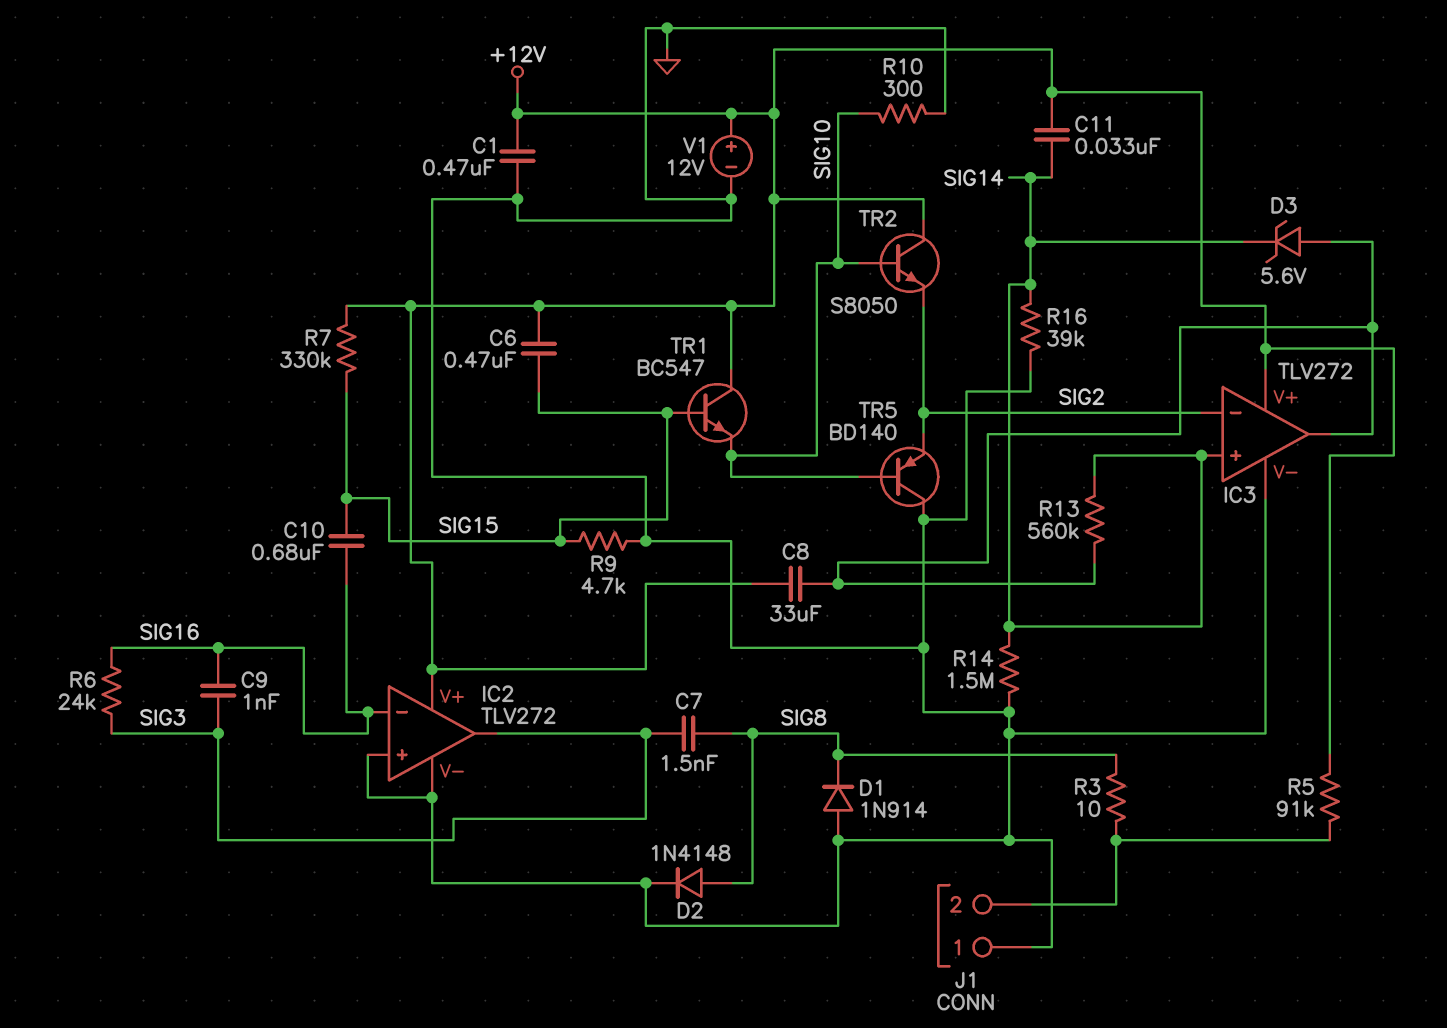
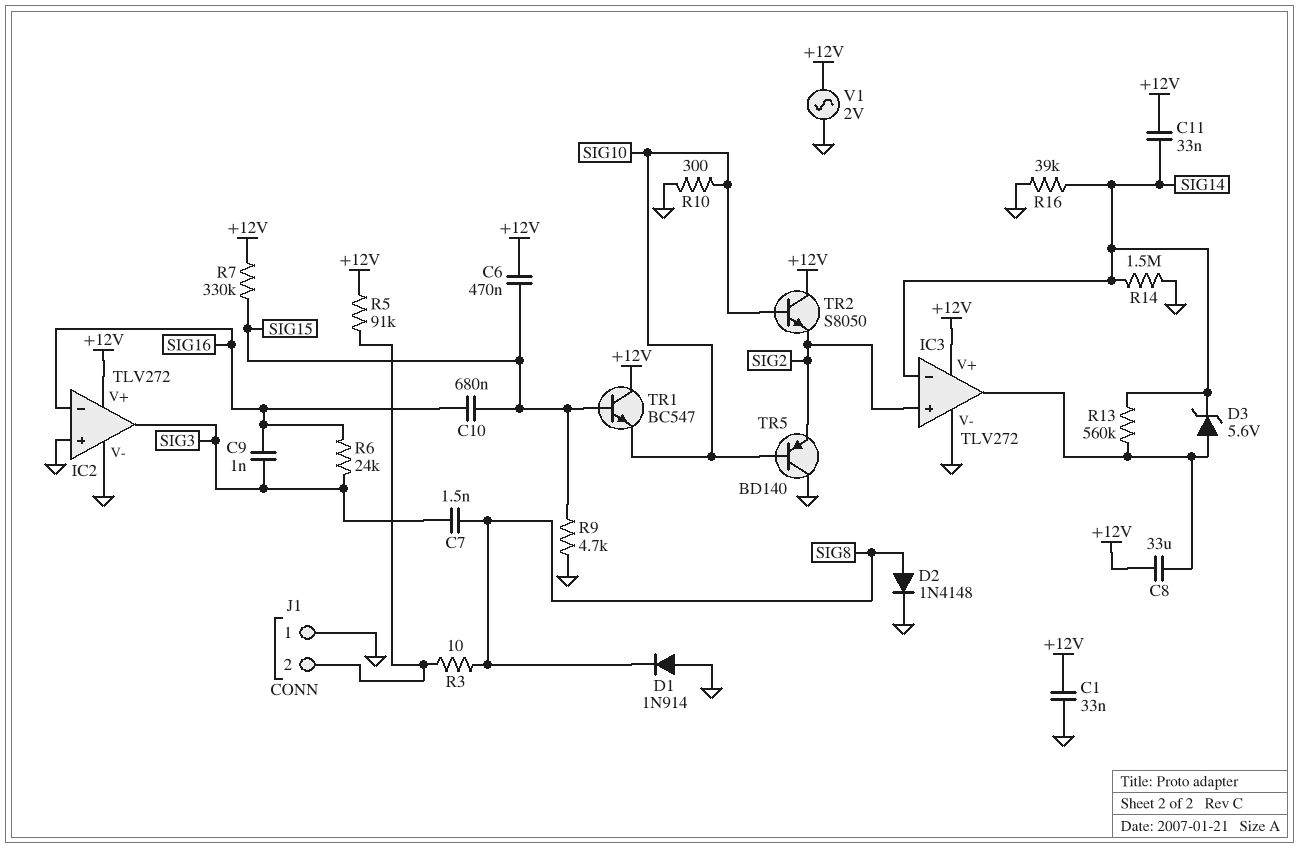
C1: 470nF (+12V, GND) -> 33nF (+12V, GND)
IC3 pin in+: SIG14 -> SIG2
IC3 pin in-: SIG2 -> SIG14
V1: 12V (plus +12V, minus GND) -> AC 2V (+12V, GND)

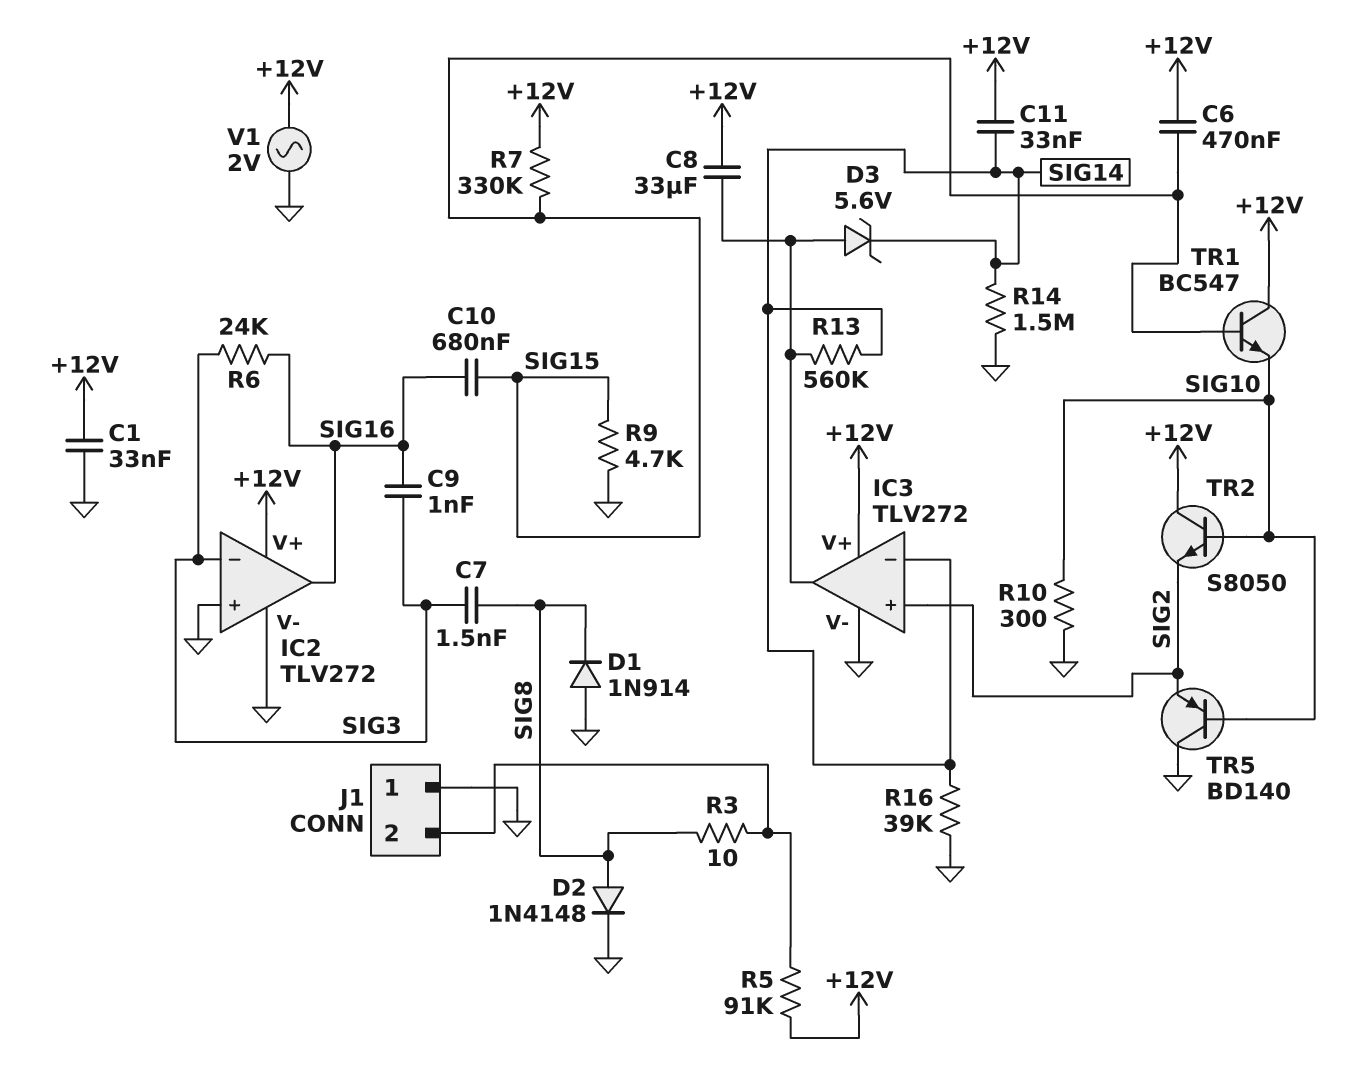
IC2 pin in-: SIG16 -> SIG3
IC2 pin out: SIG3 -> SIG16

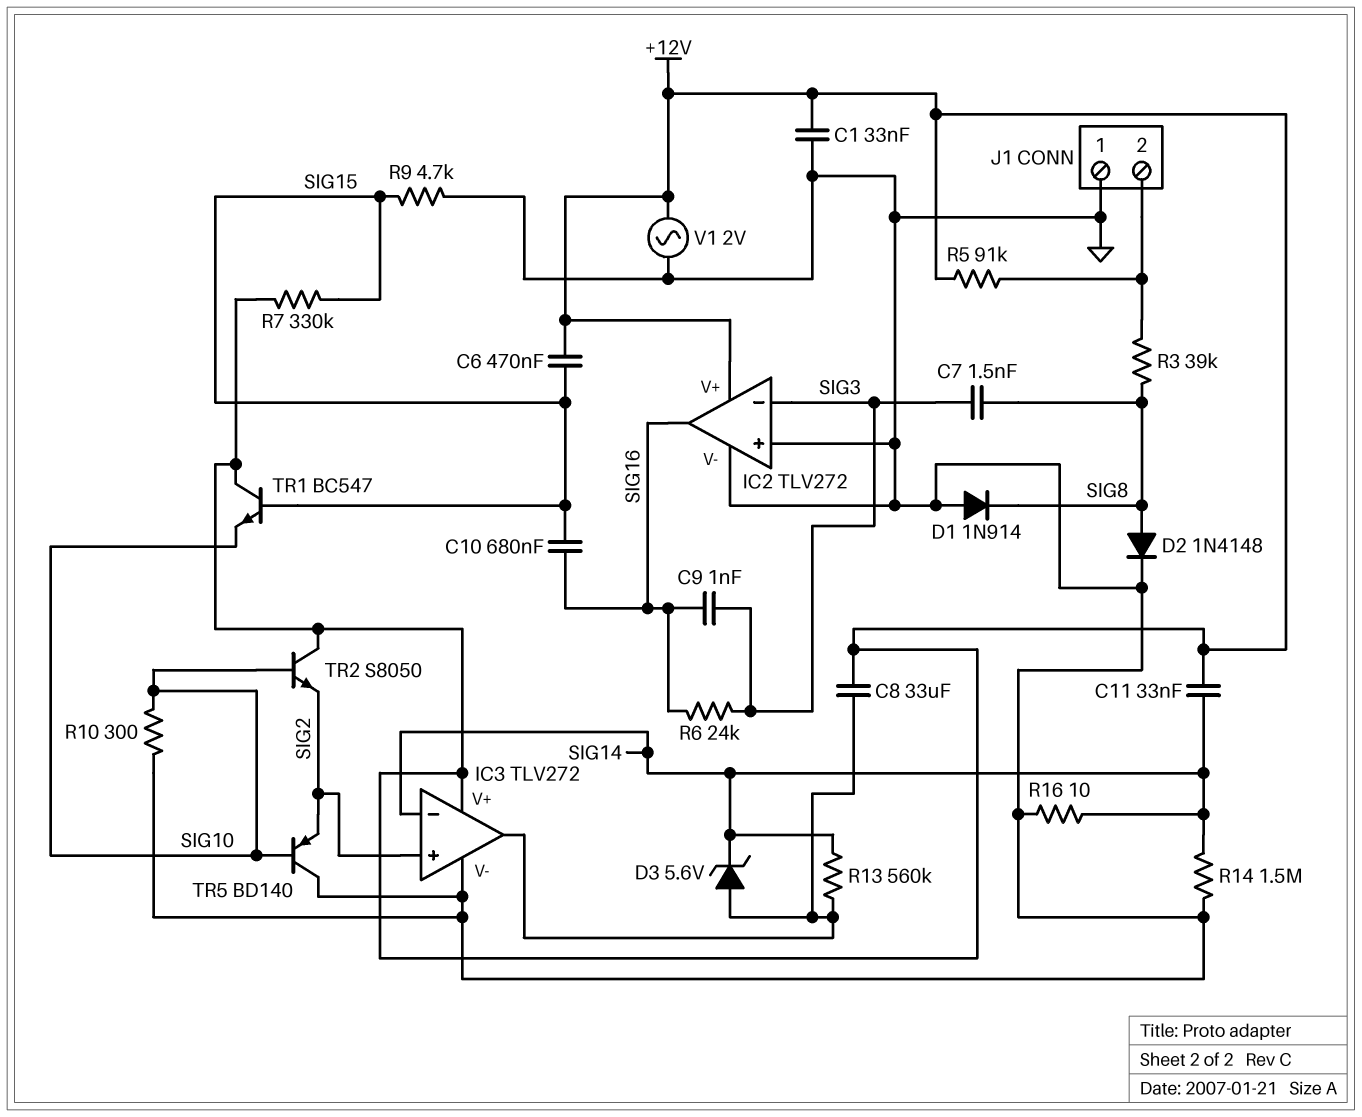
R3: 10 (J1/2, SIG8) -> 39k (J1/2, SIG8)
R16: 39k (GND, SIG14) -> 10 (GND, SIG14)

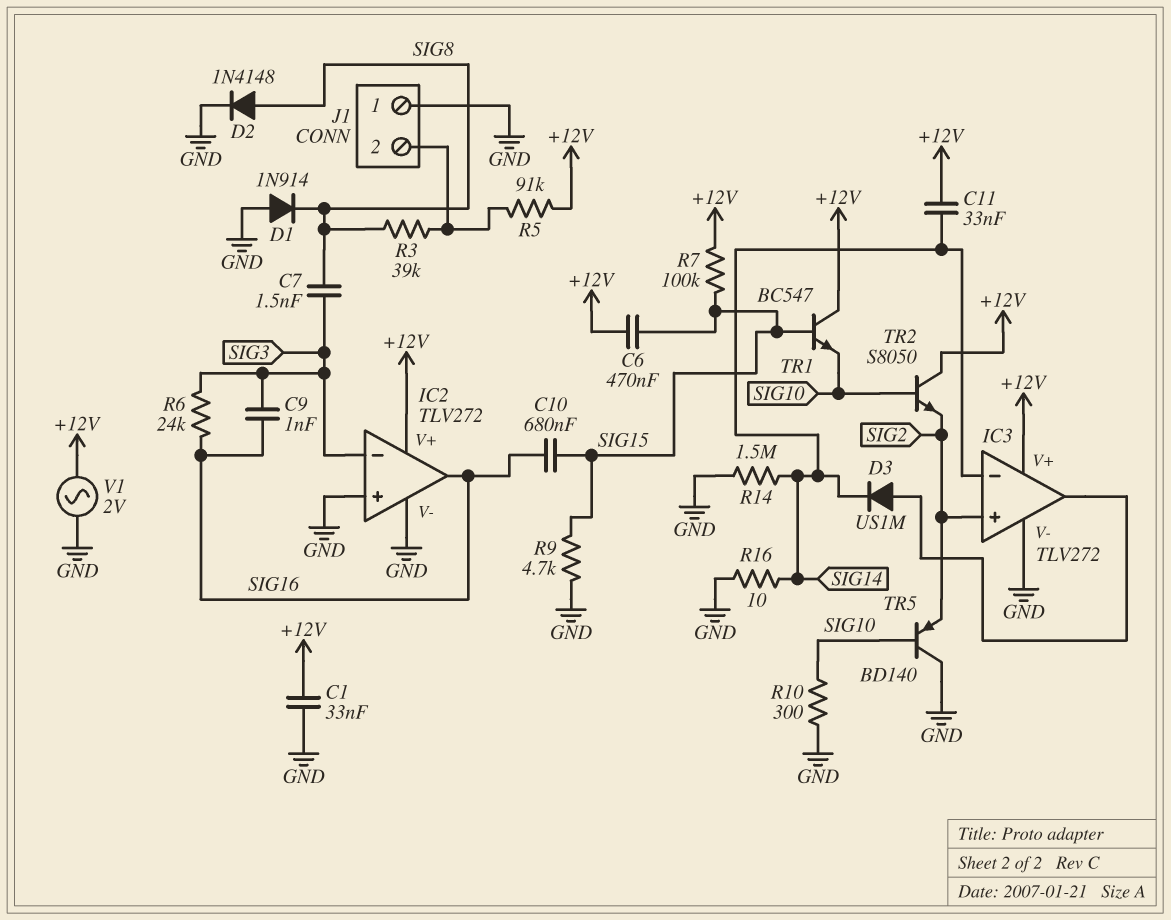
C8: 33uF (+12V, IC3/out) -> none
D3: zener 5.6V (A IC3/out, K SIG14) -> diode US1M (A IC3/out, K SIG14)
R7: 330k (+12V, SIG15) -> 100k (+12V, SIG15)
R13: 560k (IC3/out, SIG14) -> none

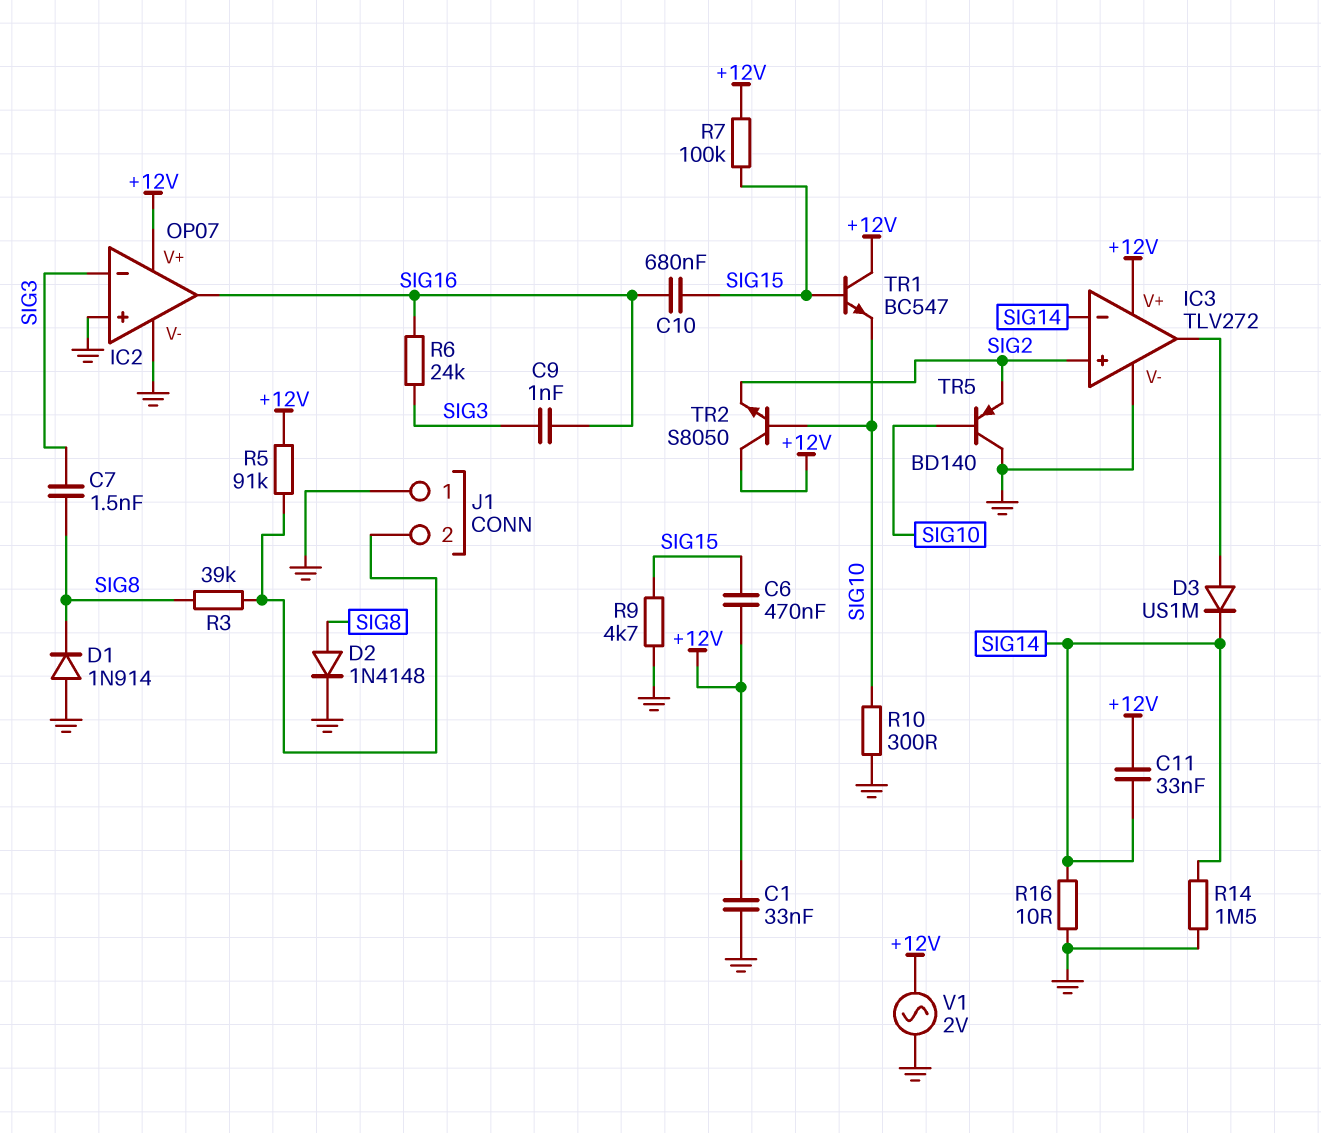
IC2: TLV272 -> OP07

